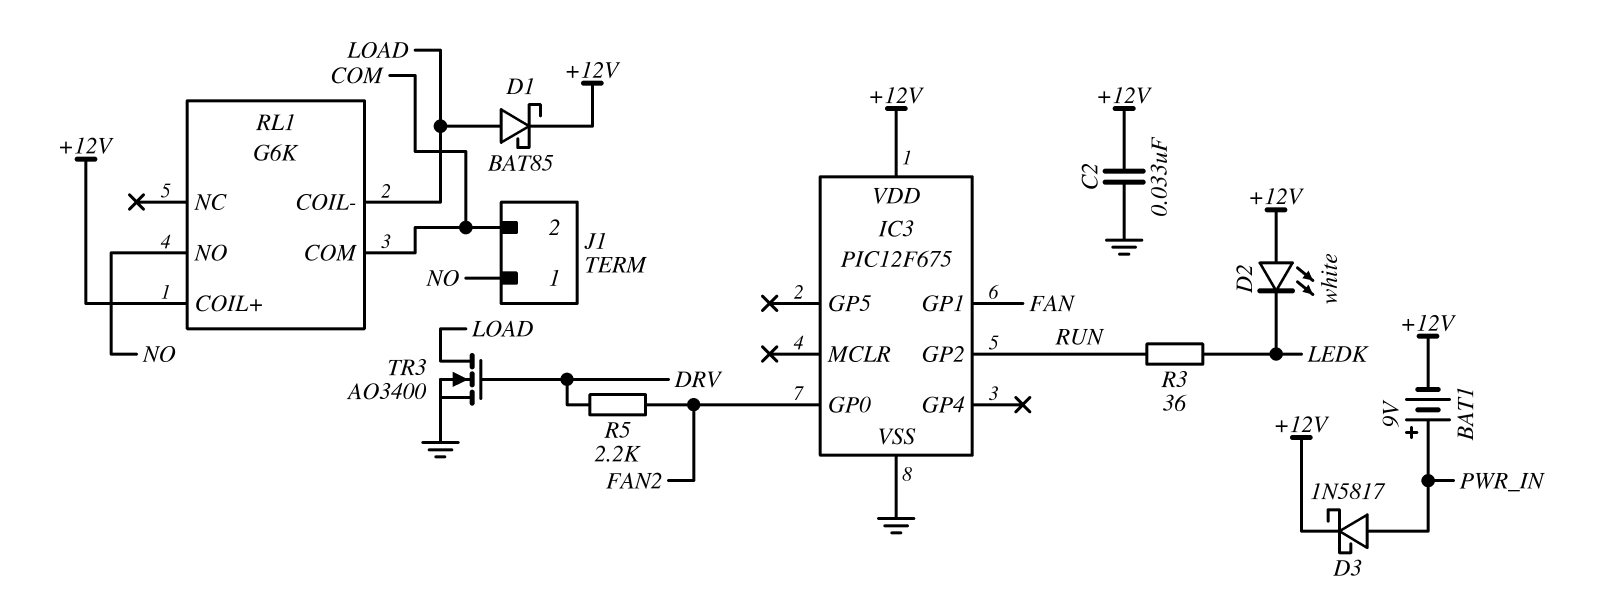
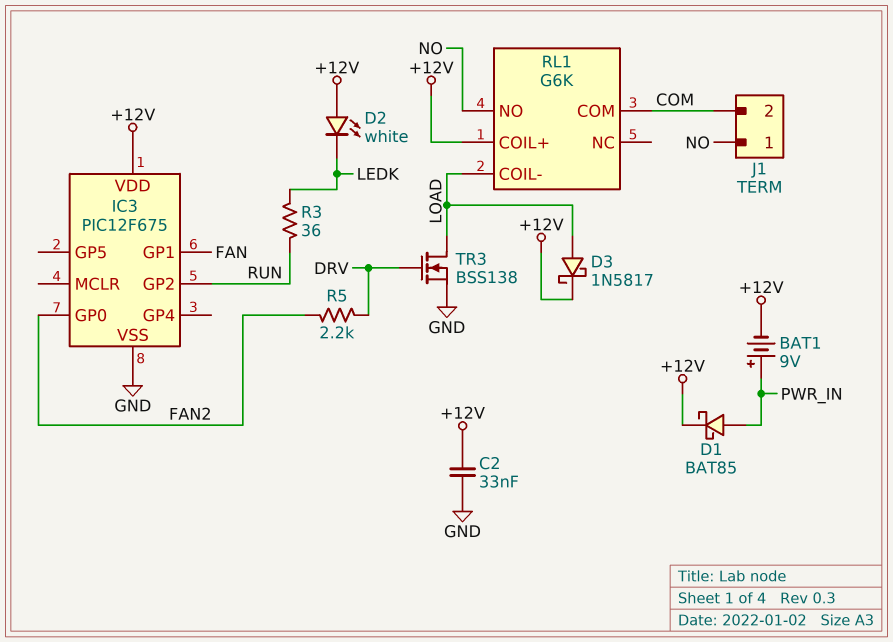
D1: schottky BAT85 (A LOAD, K +12V) -> schottky BAT85 (A PWR_IN, K +12V)
D3: schottky 1N5817 (A PWR_IN, K +12V) -> schottky 1N5817 (A LOAD, K +12V)
TR3: NMOS AO3400 (G DRV, D LOAD, S GND) -> NMOS BSS138 (G DRV, D LOAD, S GND)

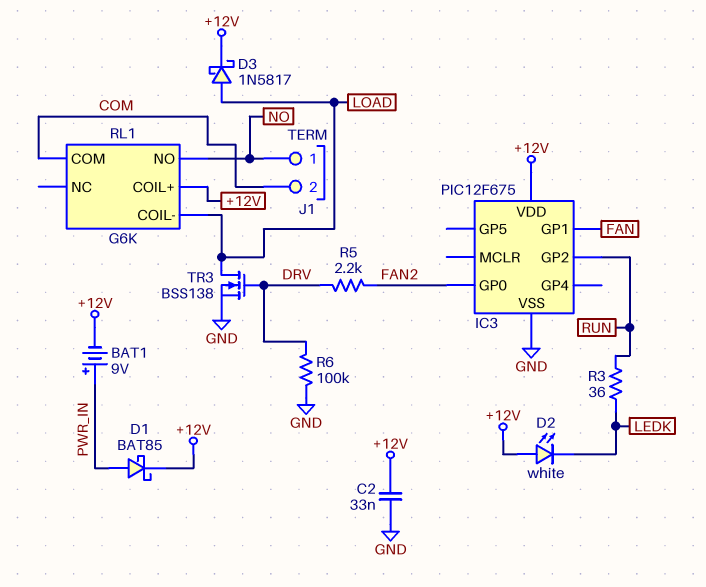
R6: none -> 100k (DRV, GND)

